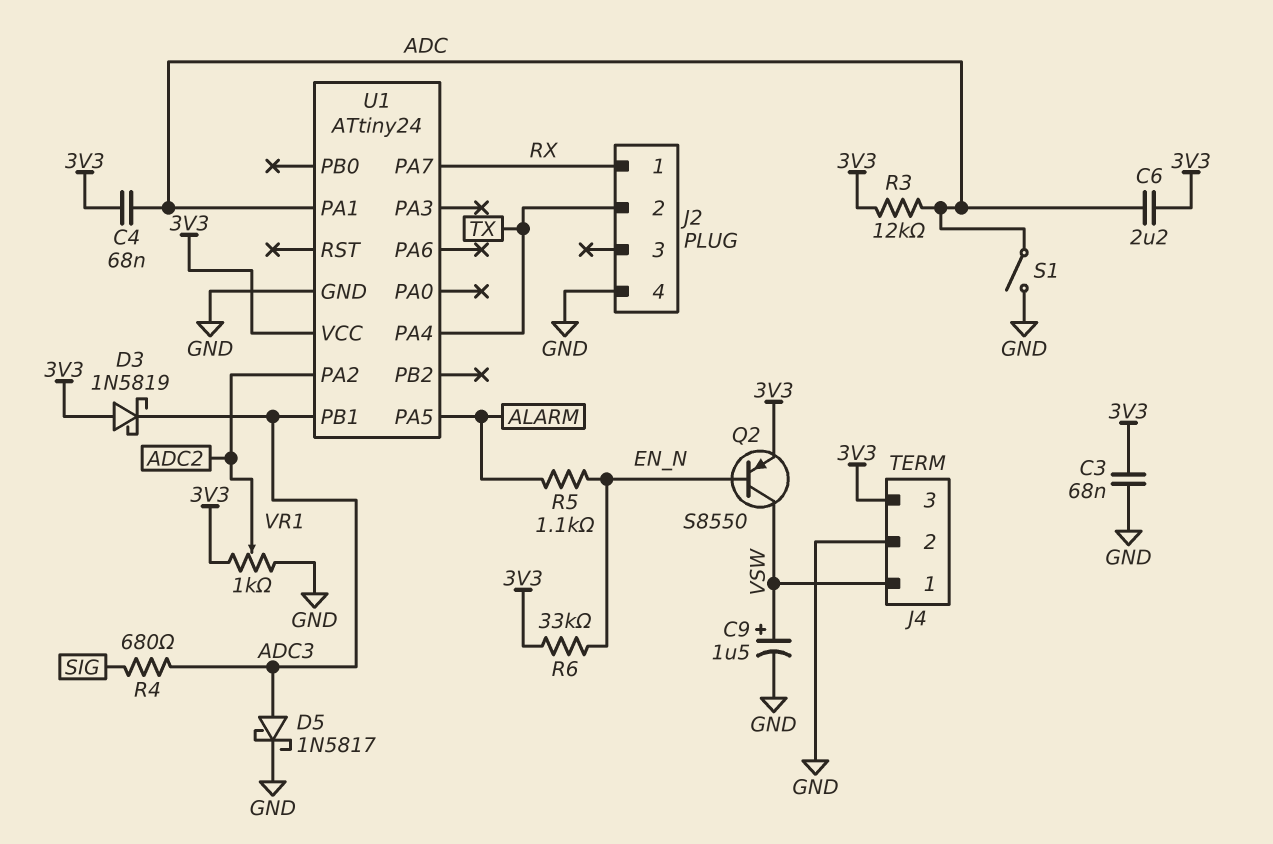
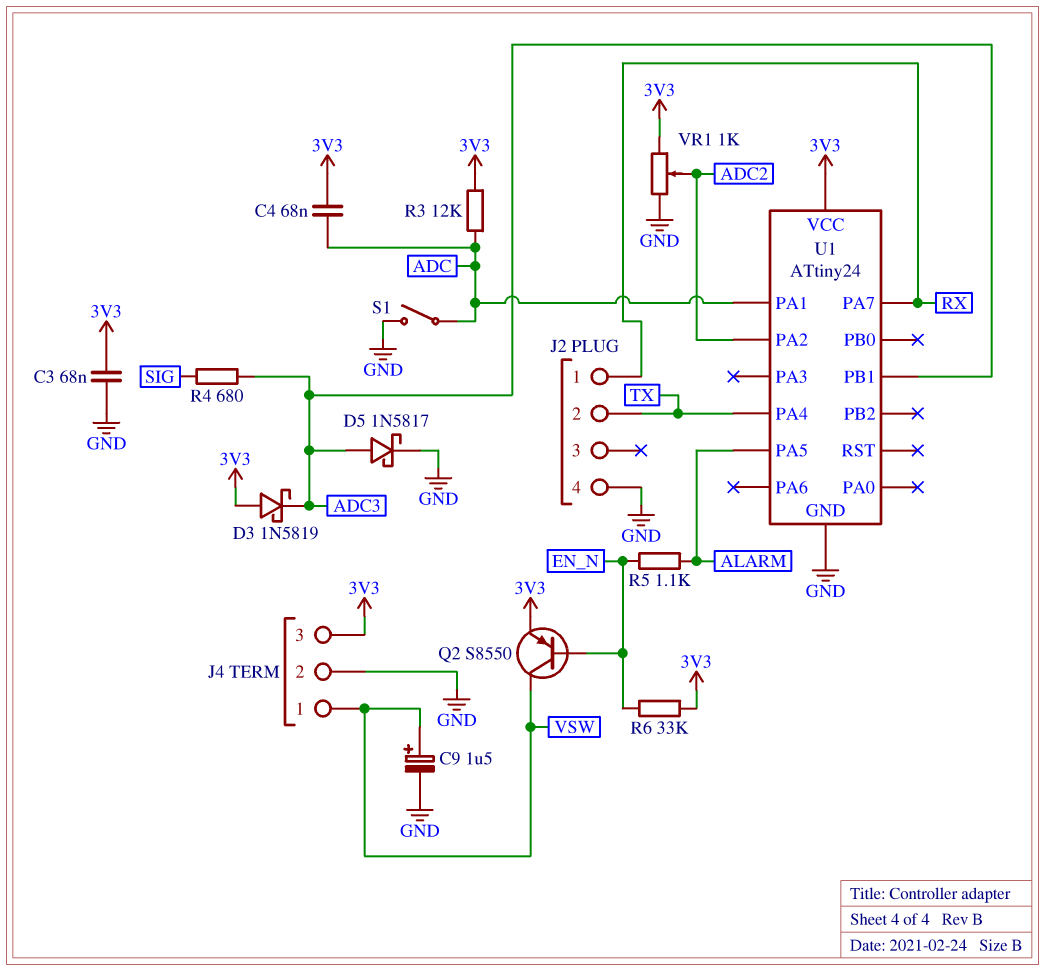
C6: 2.2uF (3V3, ADC) -> none

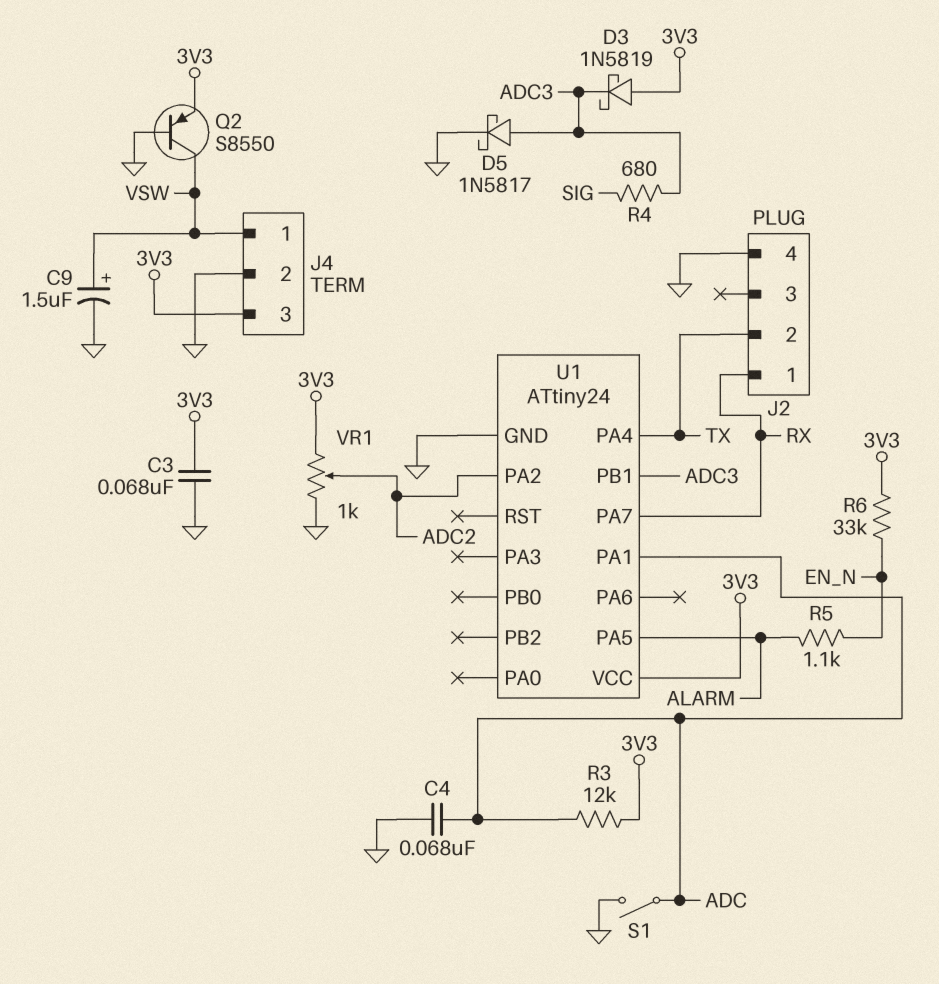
C4: 68nF (3V3, ADC) -> 68nF (ADC, GND)
Q2: PNP S8550 (B EN_N, C VSW, E 3V3) -> PNP S8550 (B GND, C VSW, E 3V3)

